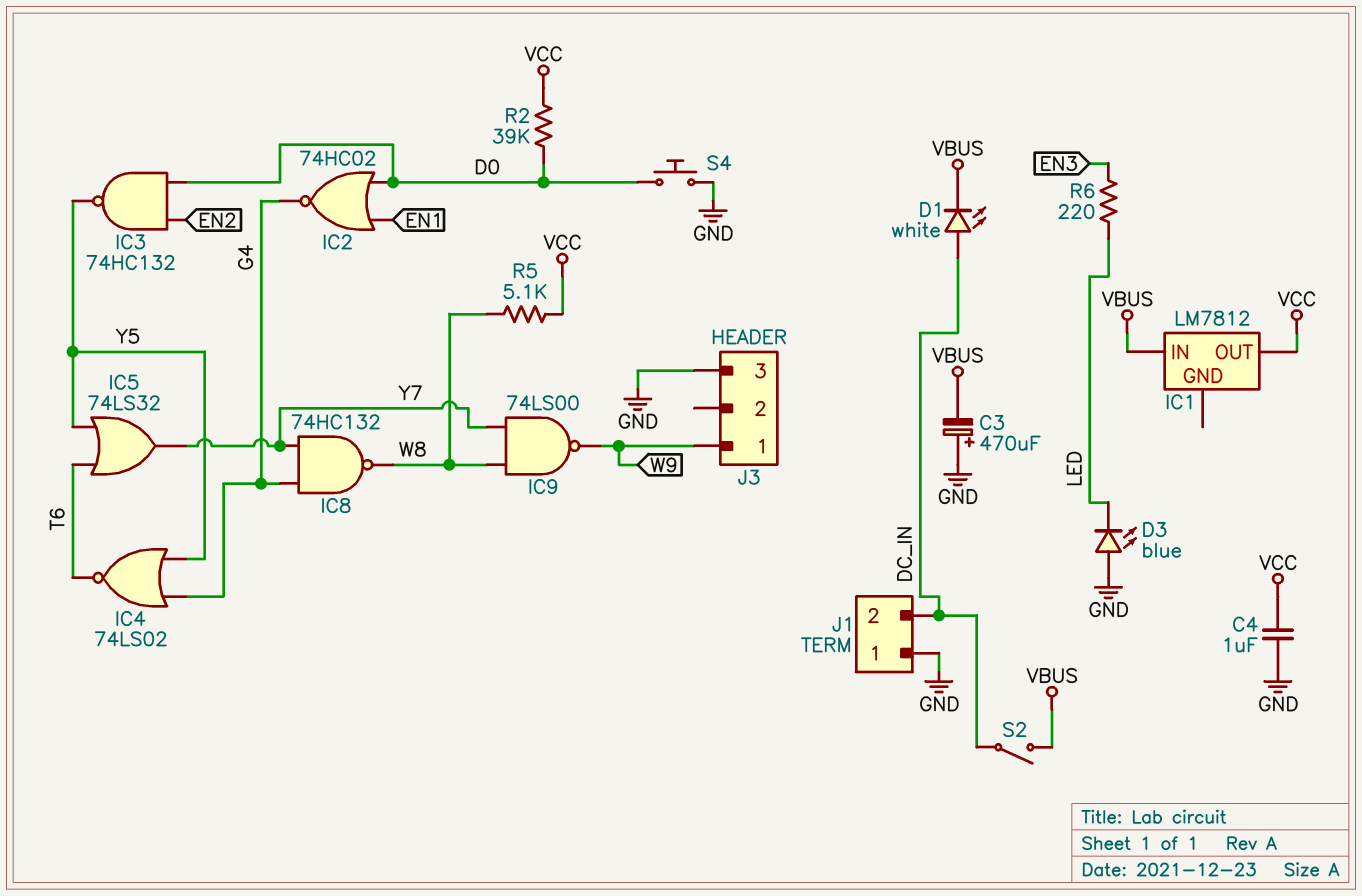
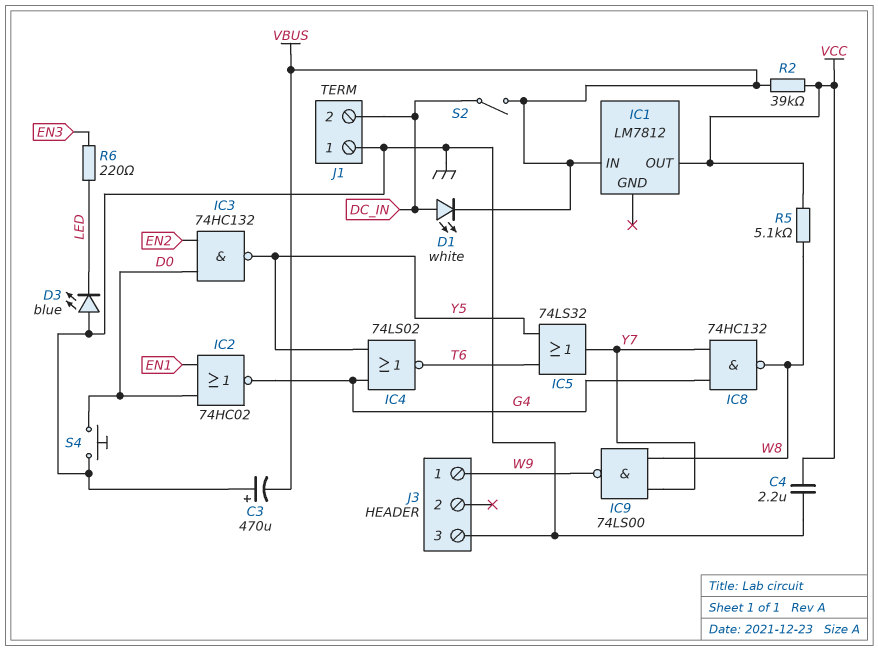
C4: 1uF (GND, VCC) -> 2.2uF (GND, VCC)
R2: 39k (D0, VCC) -> 39k (VBUS, VCC)

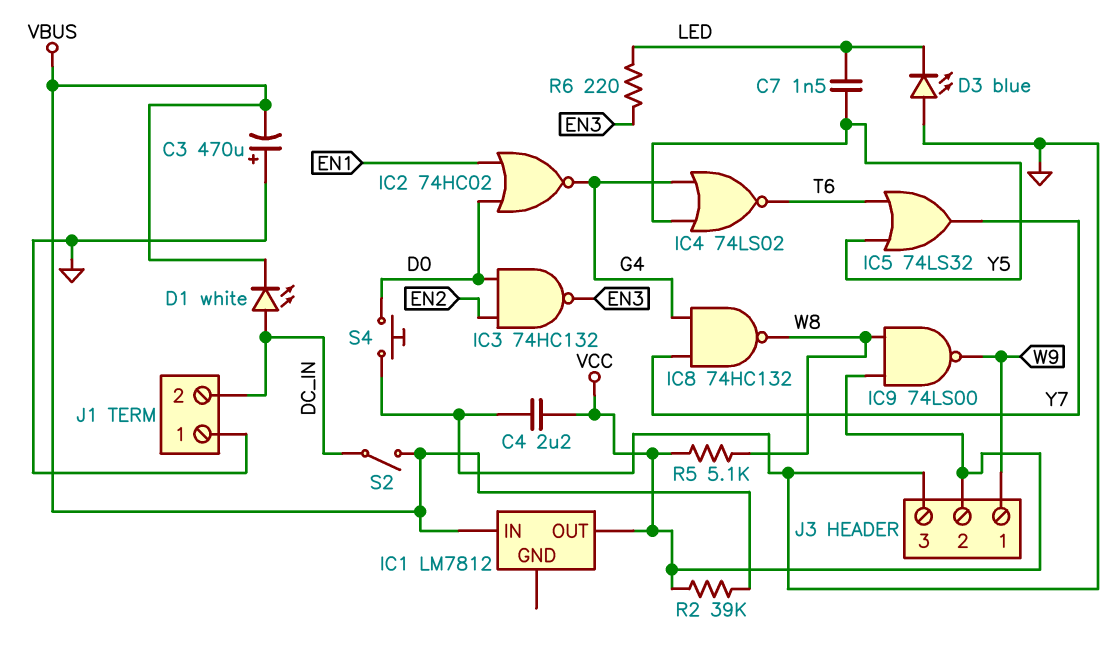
C7: none -> 1.5nF (LED, Y5)
IC3: NAND 74HC132 (in D0, in EN2, out Y5) -> NAND 74HC132 (in D0, in EN2, out EN3)
IC9: NAND 74LS00 (in W8, in Y7, out W9) -> NAND 74LS00 (in VCC, in W8, out W9)
J3 pin 2: none -> VCC

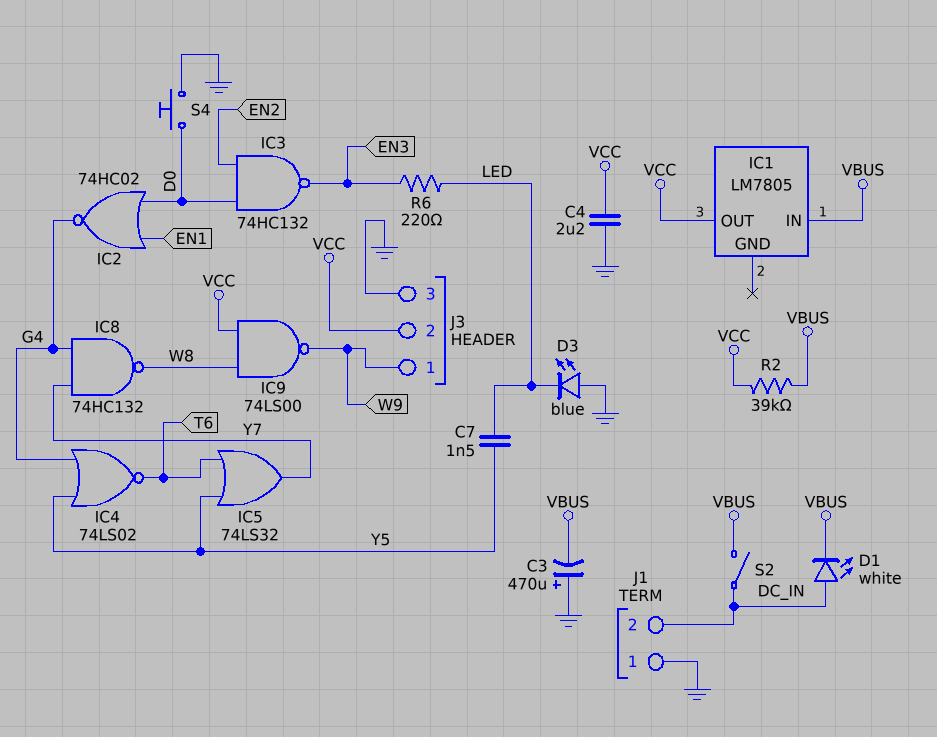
IC1: LM7812 -> LM7805
R5: 5.1k (VCC, W8) -> none

